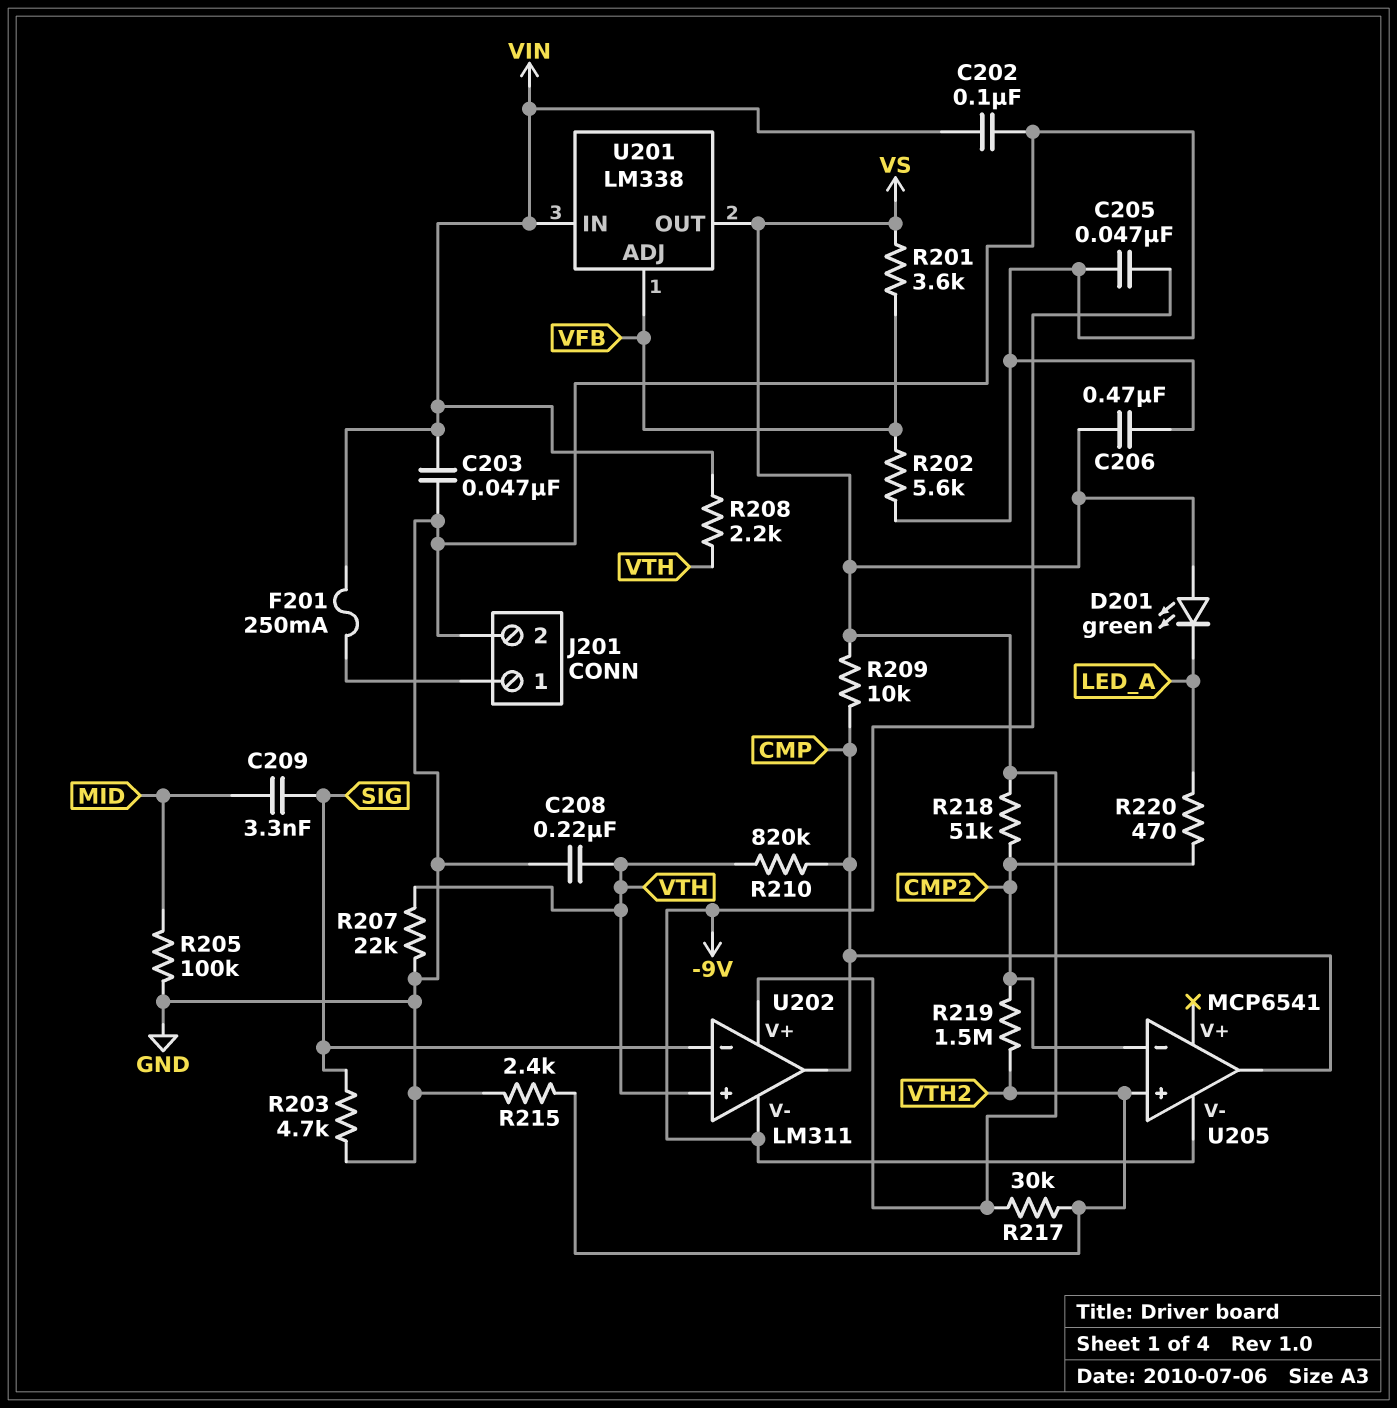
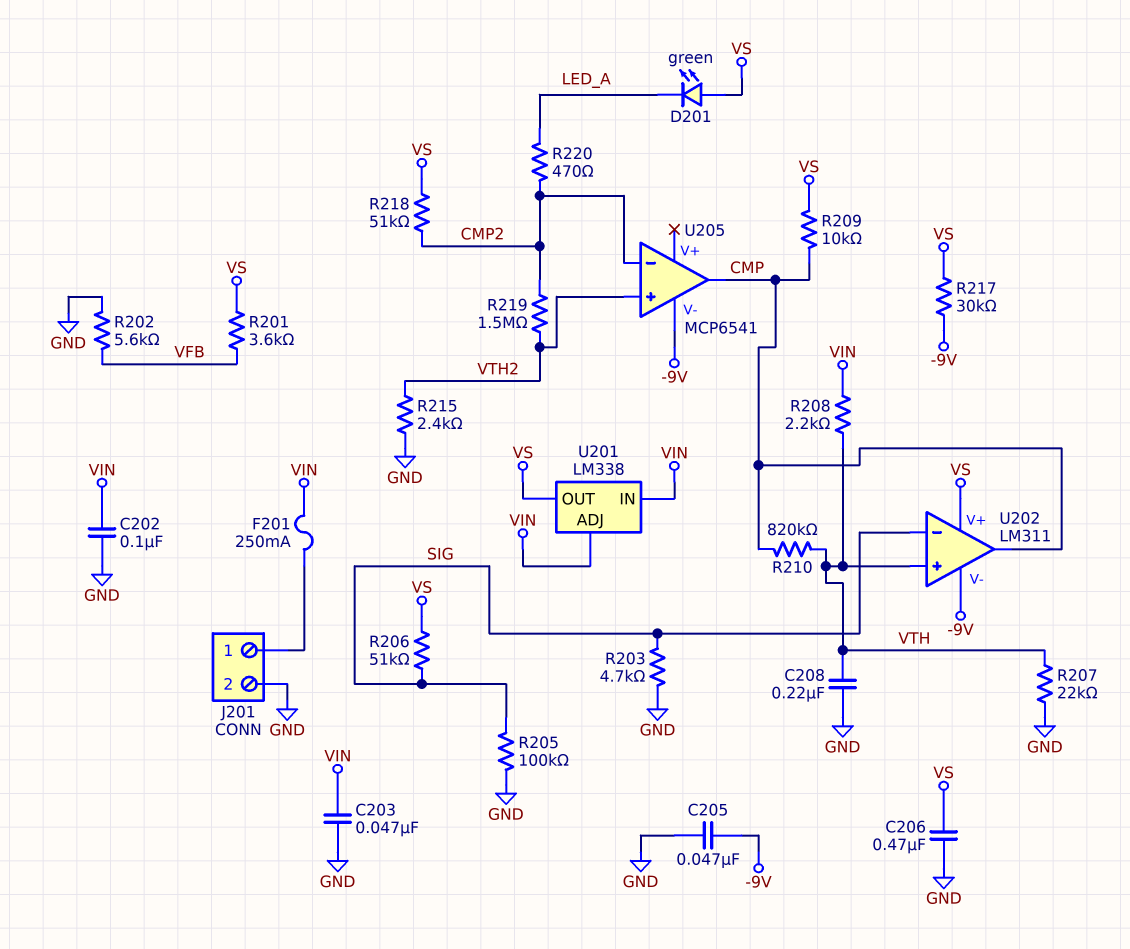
C209: 3.3nF (MID, SIG) -> none
R205: 100k (GND, MID) -> 100k (GND, SIG)
R206: none -> 51k (SIG, VS)
R217: 30k (VS, VTH2) -> 30k (-9V, VS)
U201 pin ADJ: VFB -> VIN

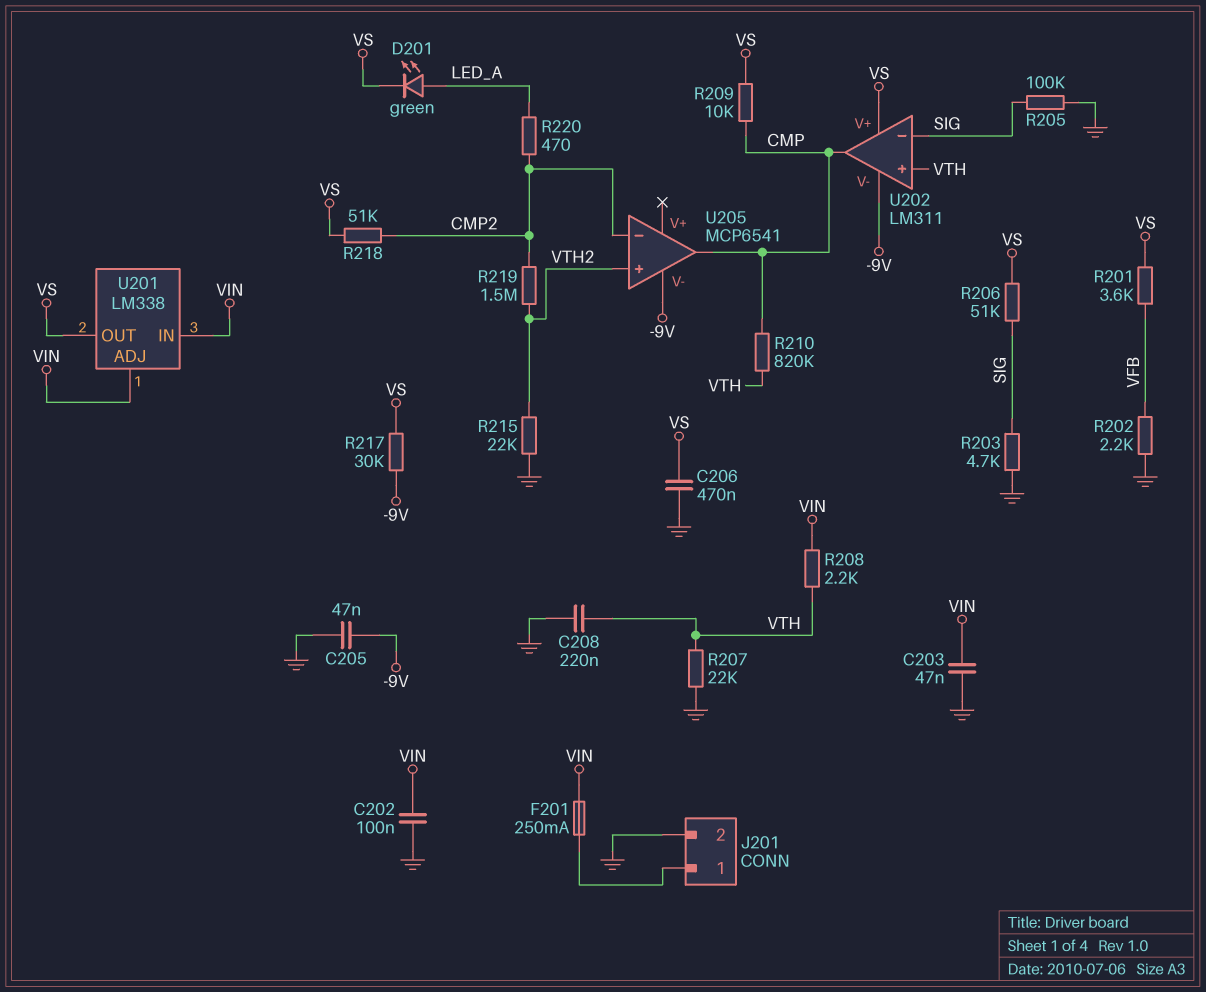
D201: LED green (A VS, K LED_A) -> LED green (A LED_A, K VS)
R202: 5.6k (GND, VFB) -> 2.2k (GND, VFB)
R215: 2.4k (GND, VTH2) -> 22k (GND, VTH2)

